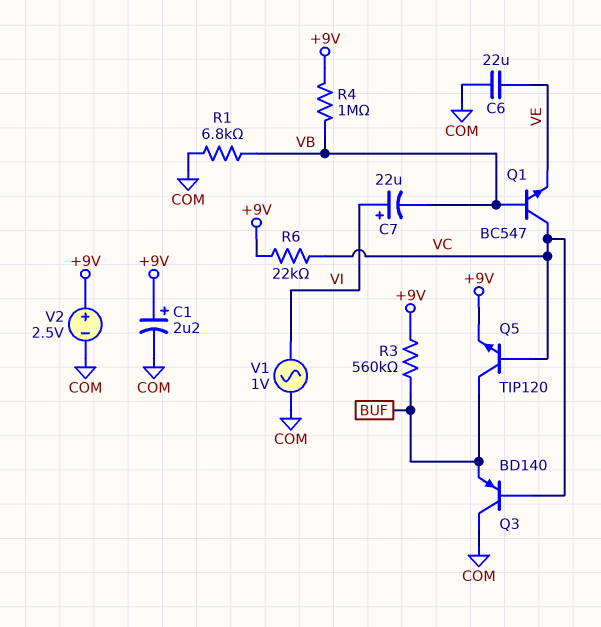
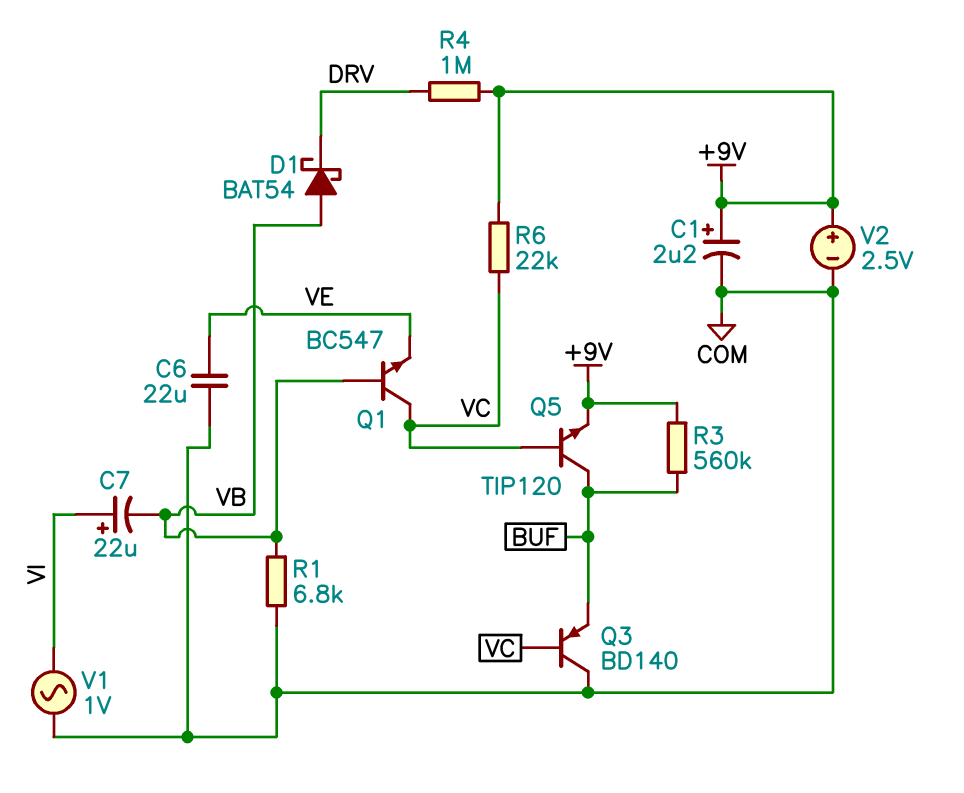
D1: none -> schottky BAT54 (A VB, K DRV)
R4: 1M (+9V, VB) -> 1M (+9V, DRV)

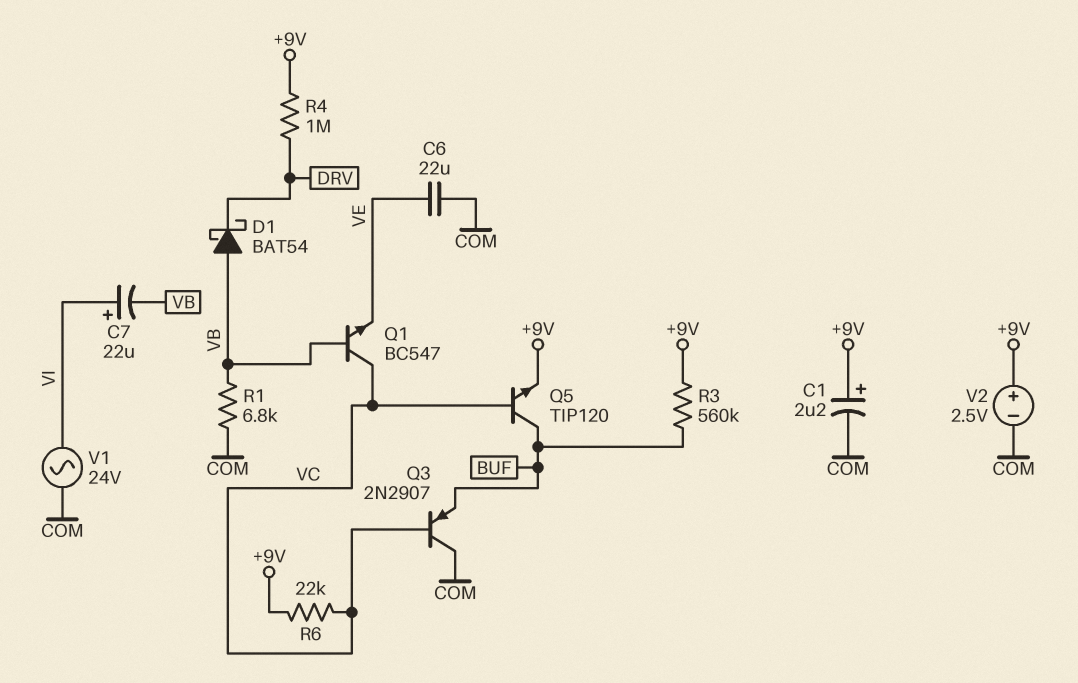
Q3: PNP BD140 (B VC, C COM, E BUF) -> PNP 2N2907 (B VC, C COM, E BUF)
V1: AC 1V (COM, VI) -> AC 24V (COM, VI)

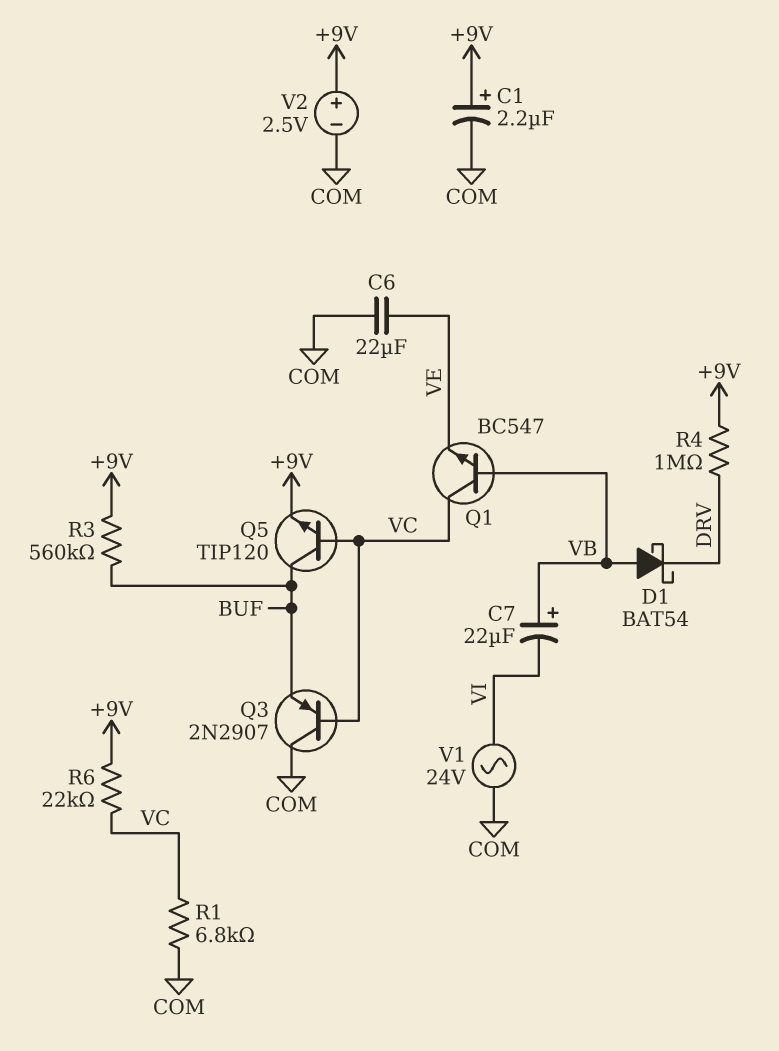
C7: 22uF (plus VI, minus VB) -> 22uF (plus VB, minus VI)
R1: 6.8k (COM, VB) -> 6.8k (COM, VC)

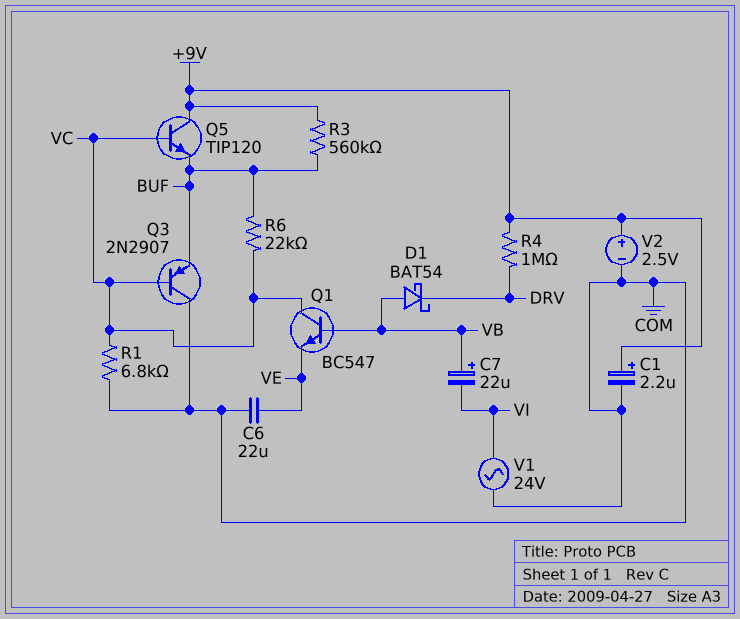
Q5: NPN TIP120 (B VC, C BUF, E +9V) -> NPN TIP120 (B VC, C +9V, E BUF)
R6: 22k (+9V, VC) -> 22k (BUF, VC)

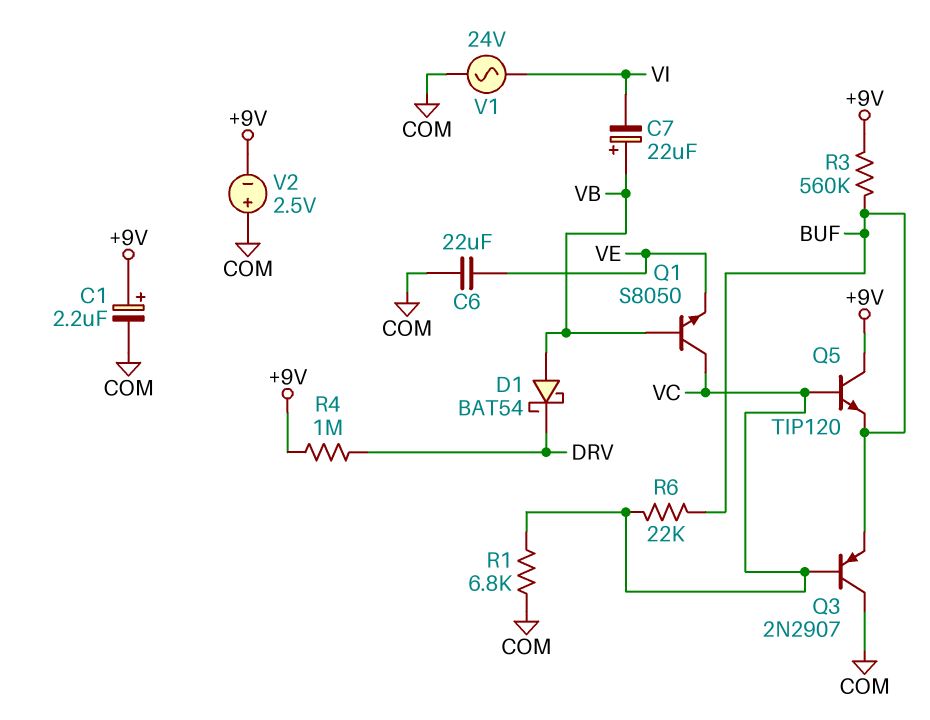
Q1: NPN BC547 (B VB, C VC, E VE) -> NPN S8050 (B VB, C VC, E VE)
V2: 2.5V (plus +9V, minus COM) -> 2.5V (plus COM, minus +9V)

